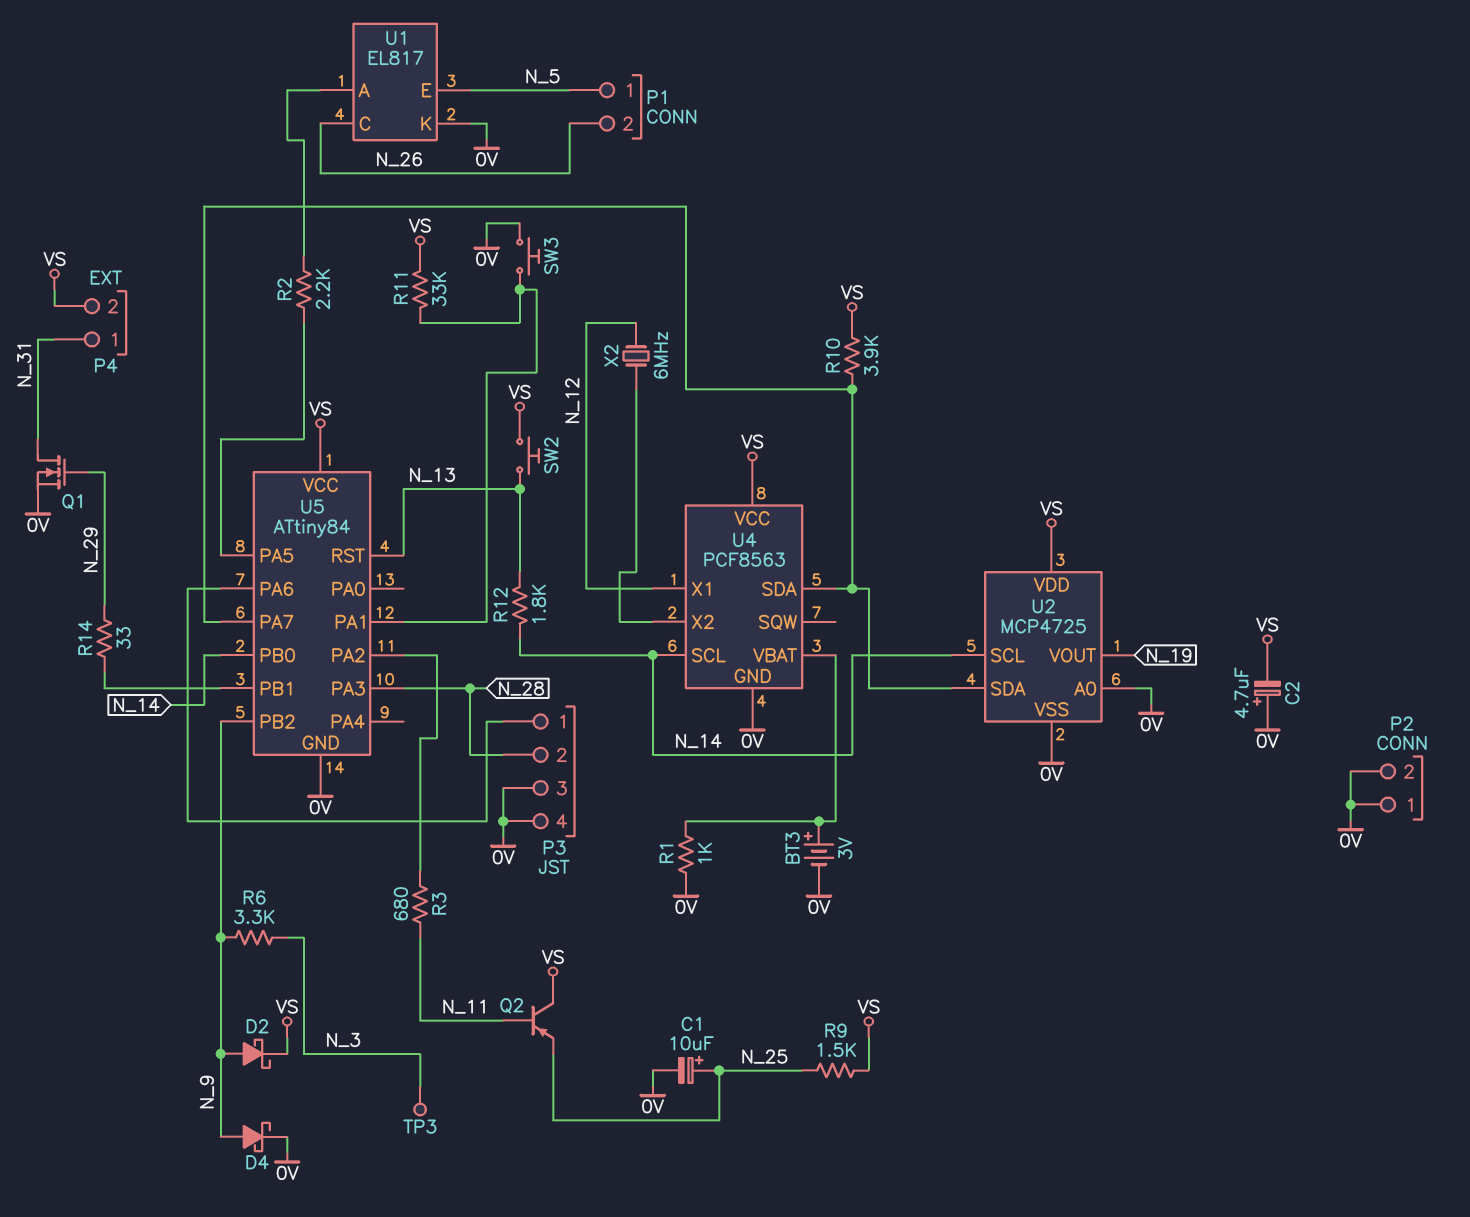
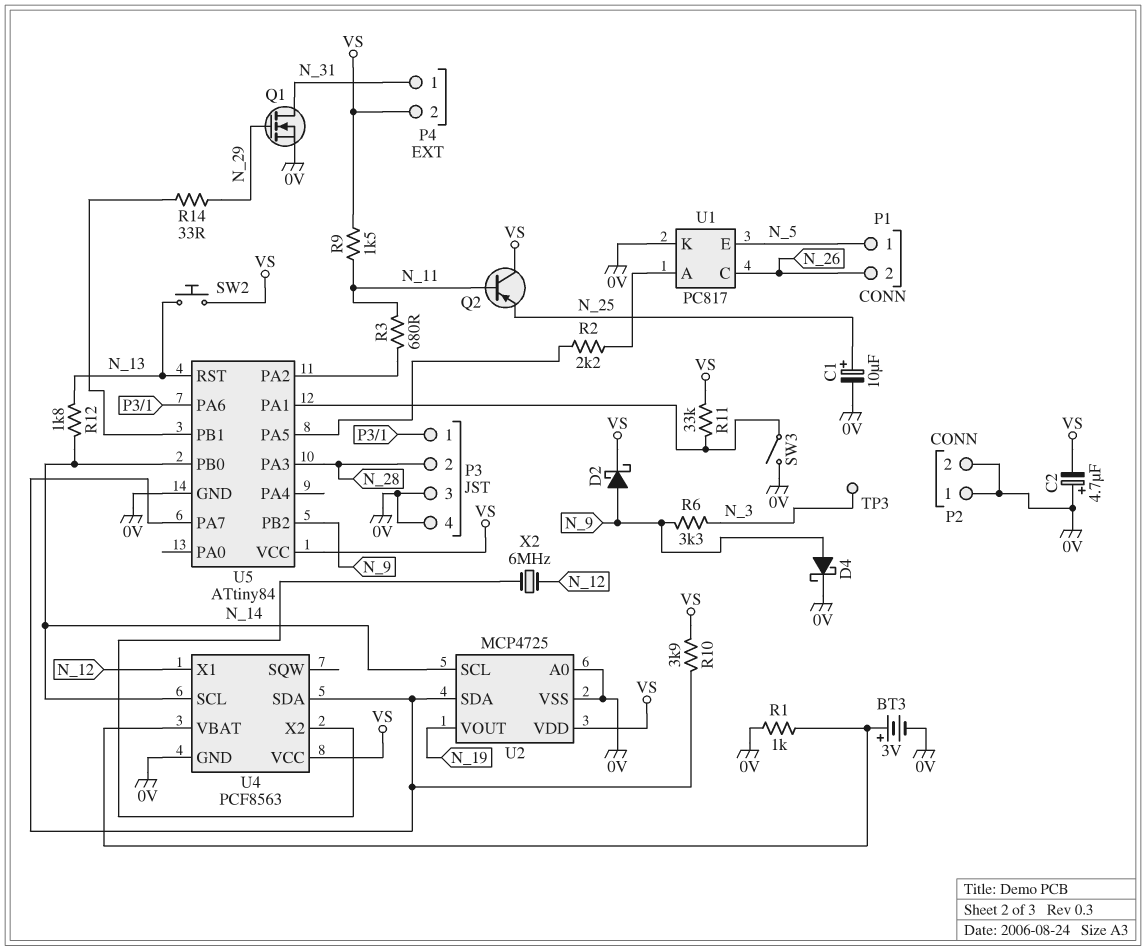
R9: 1.5k (N_25, VS) -> 1.5k (N_11, VS)
SW3: button (0V, U5/PA1) -> switch (0V, U5/PA1)
U1: EL817 -> PC817

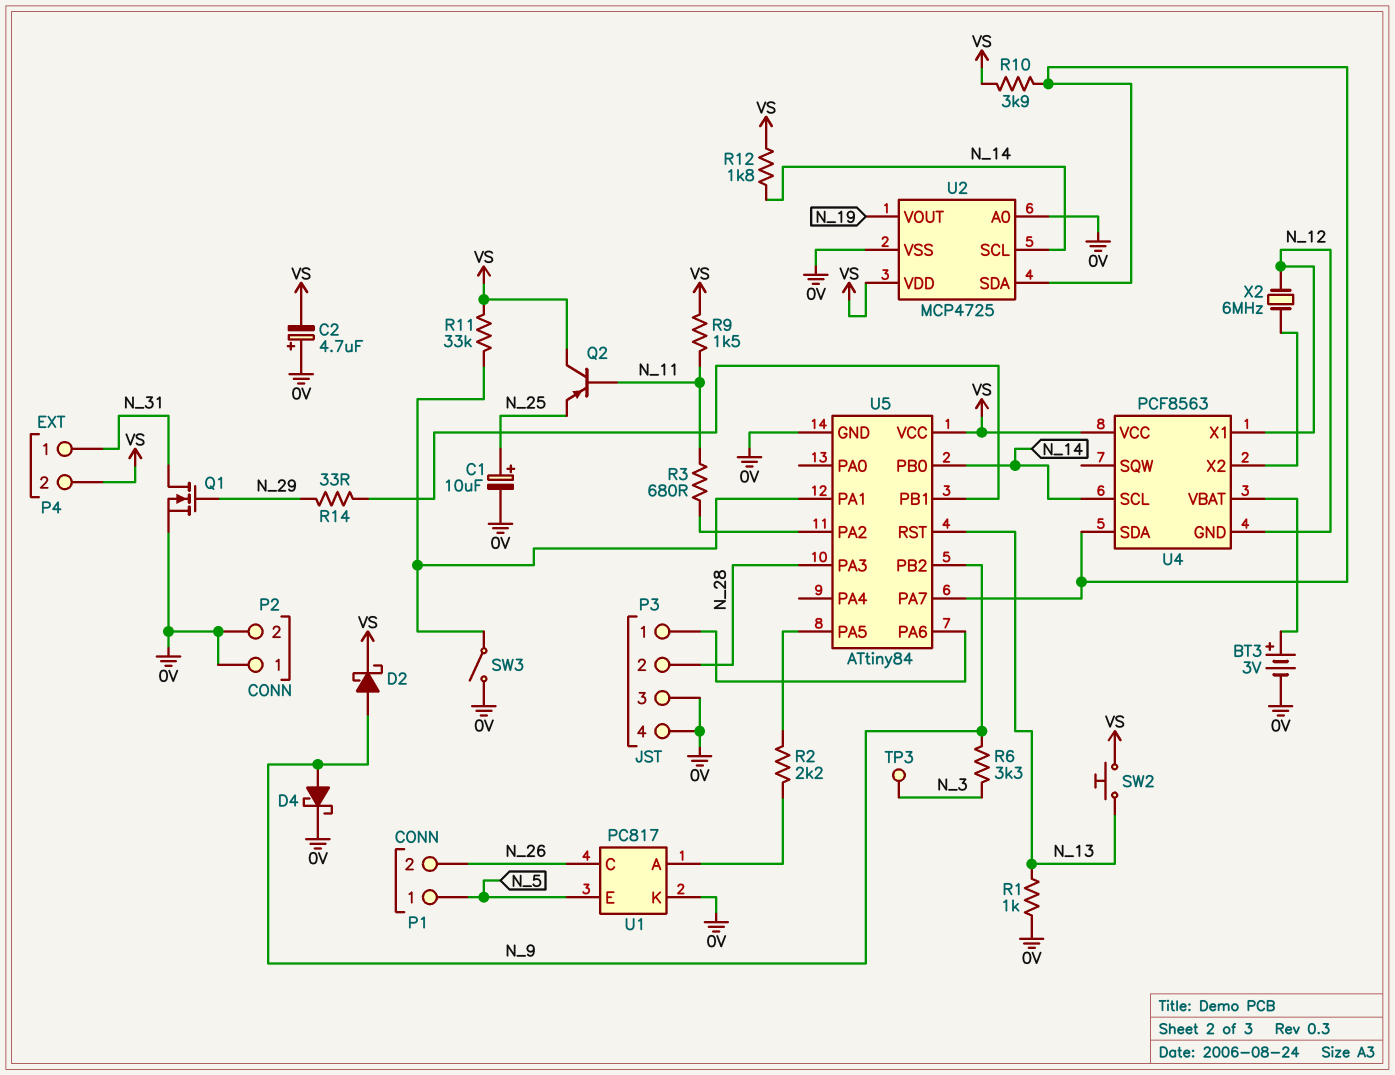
R1: 1k (0V, U4/VBAT) -> 1k (0V, N_13)
R12: 1.8k (N_13, N_14) -> 1.8k (N_14, VS)
U4 pin GND: 0V -> N_12

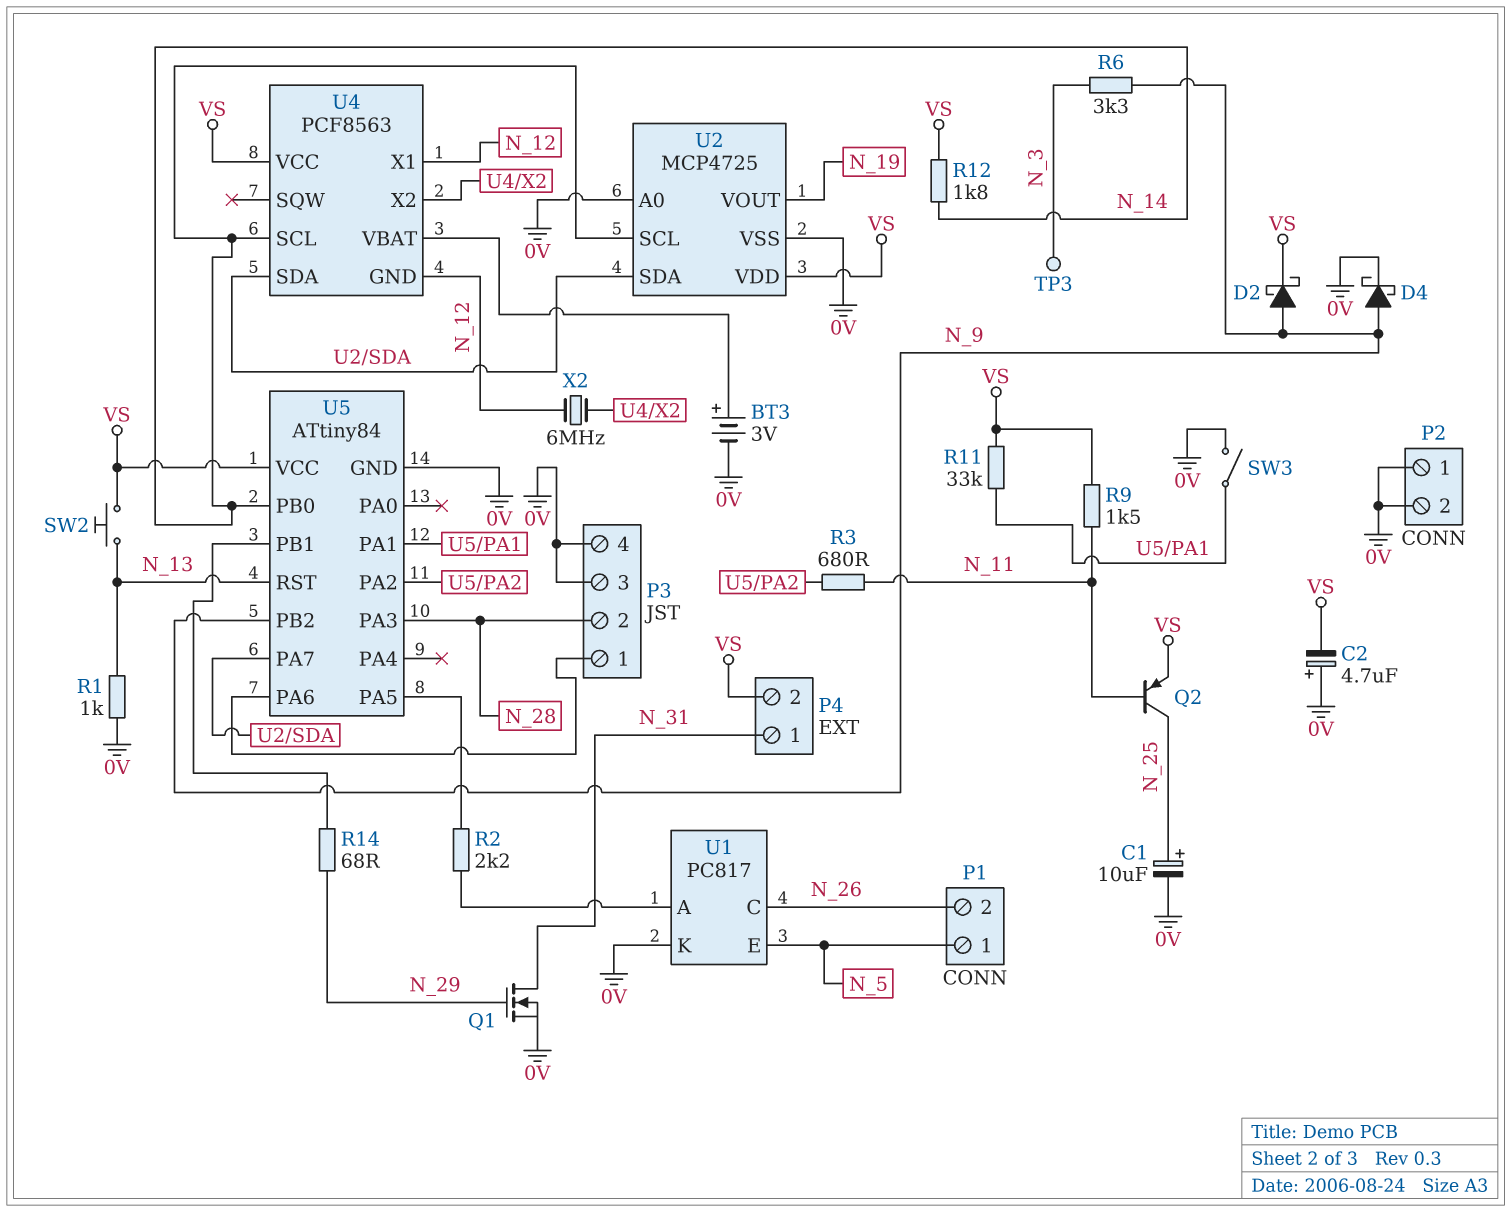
Q2: PNP (B N_11, C VS, E N_25) -> PNP (B N_11, C N_25, E VS)
R10: 3.9k (U2/SDA, VS) -> none
R14: 33 (N_29, U5/PB1) -> 68 (N_29, U5/PB1)

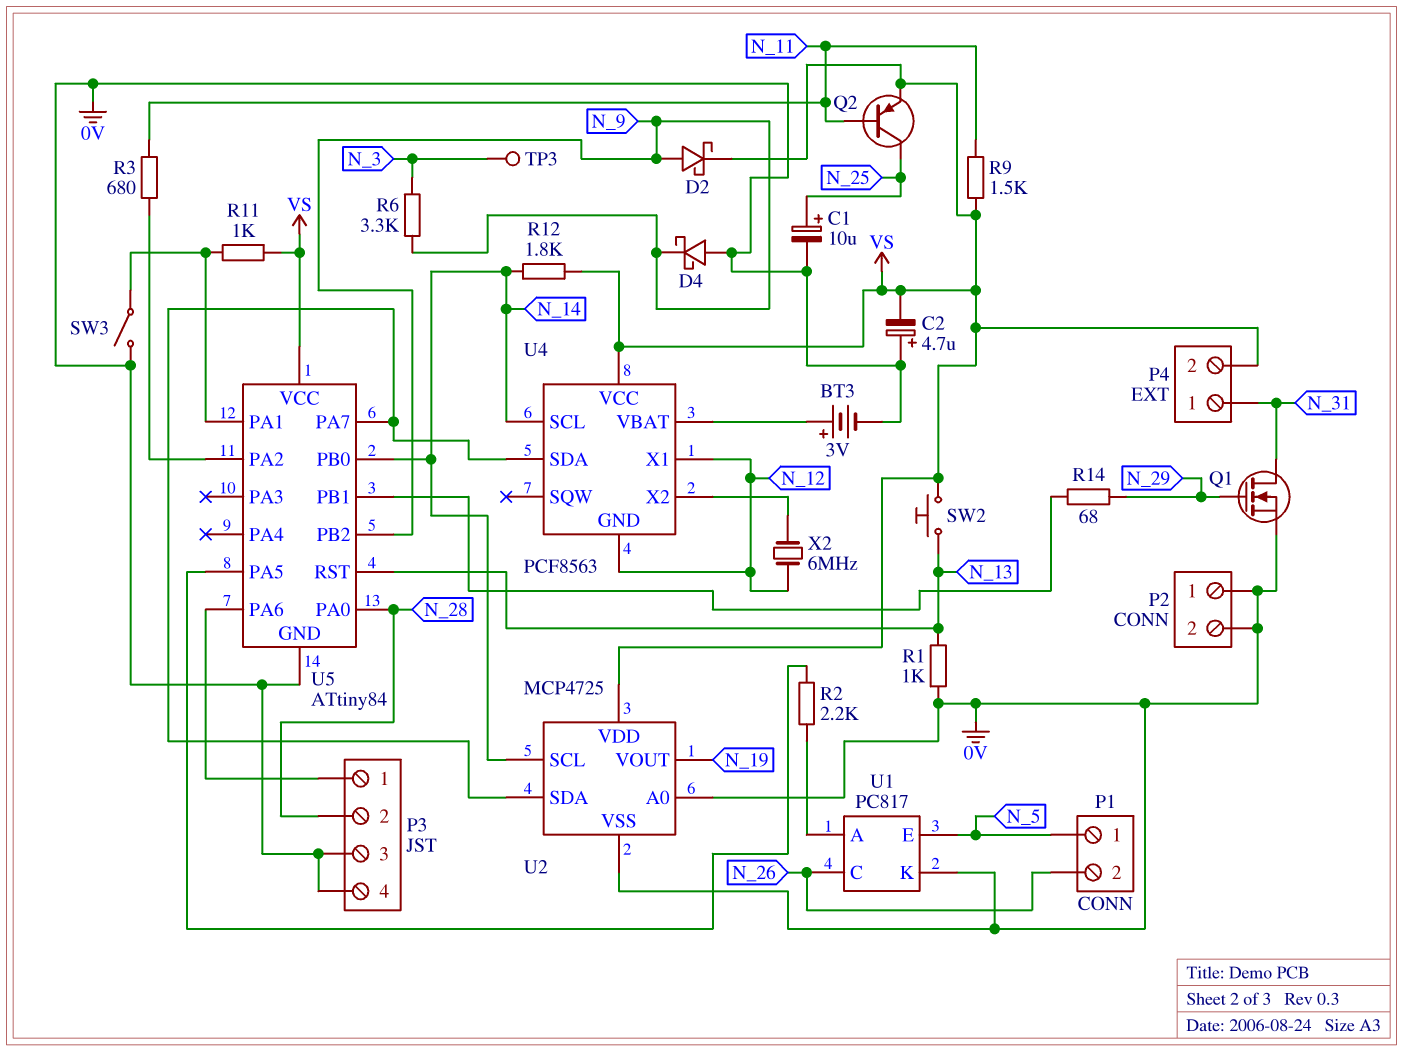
D4: schottky (A N_9, K 0V) -> schottky (A 0V, K N_9)
R11: 33k (U5/PA1, VS) -> 1k (U5/PA1, VS)
U5 pin PA0: none -> N_28
U5 pin PA3: N_28 -> none

